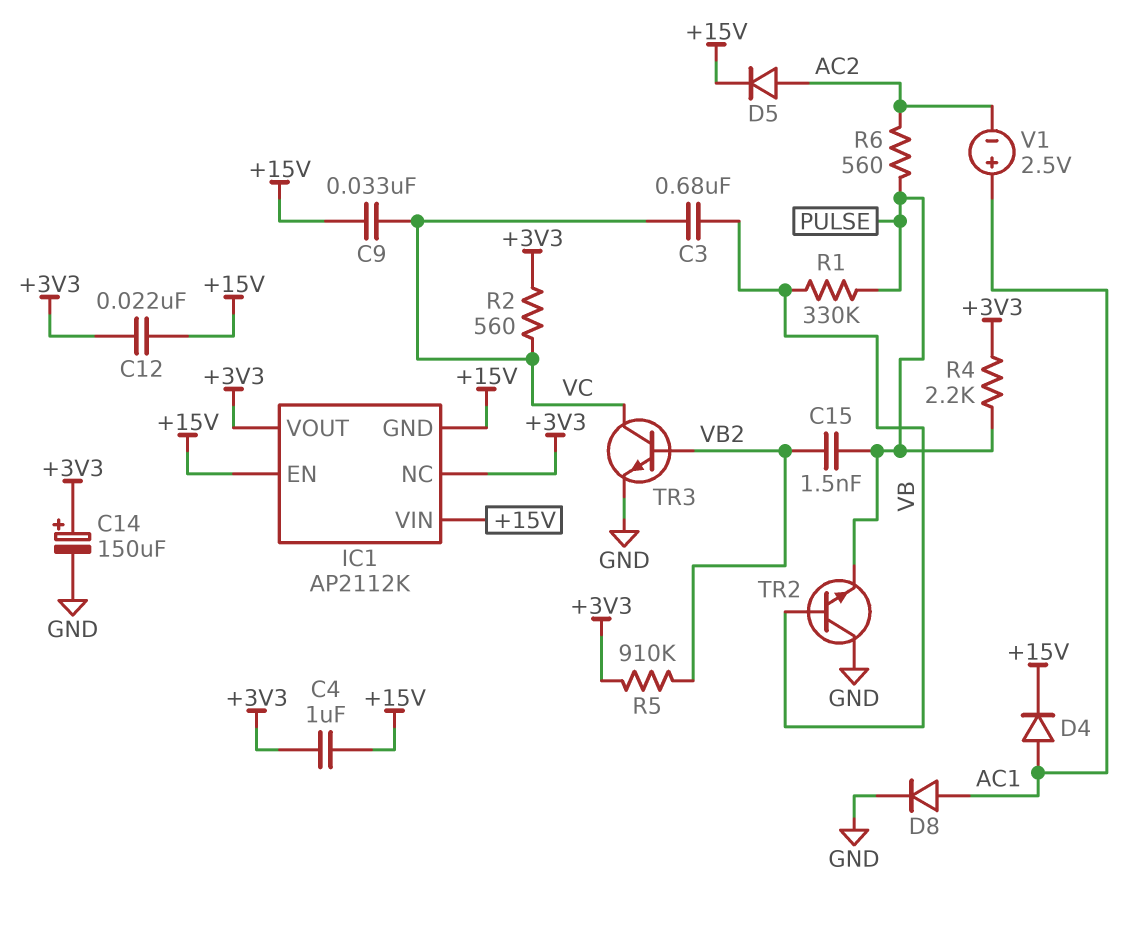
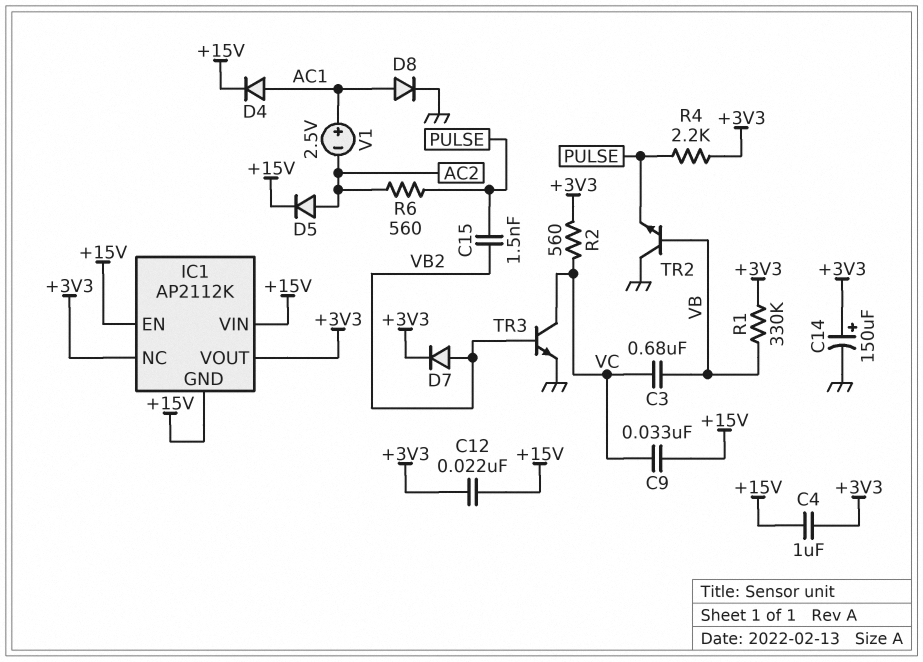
D7: none -> diode (A VB2, K +3V3)
R1: 330k (PULSE, VB) -> 330k (+3V3, VB)
R5: 910k (+3V3, VB2) -> none

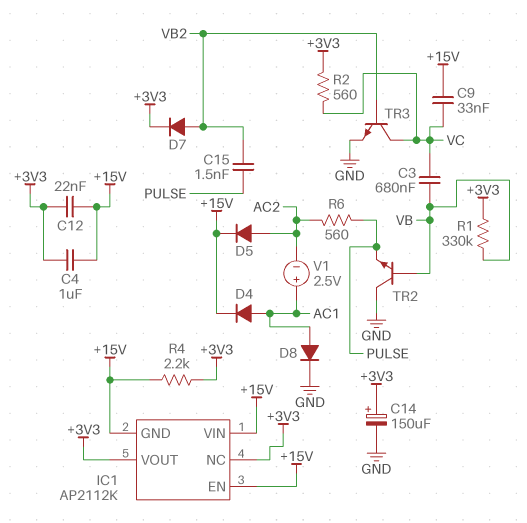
R4: 2.2k (+3V3, PULSE) -> 2.2k (+3V3, +15V)

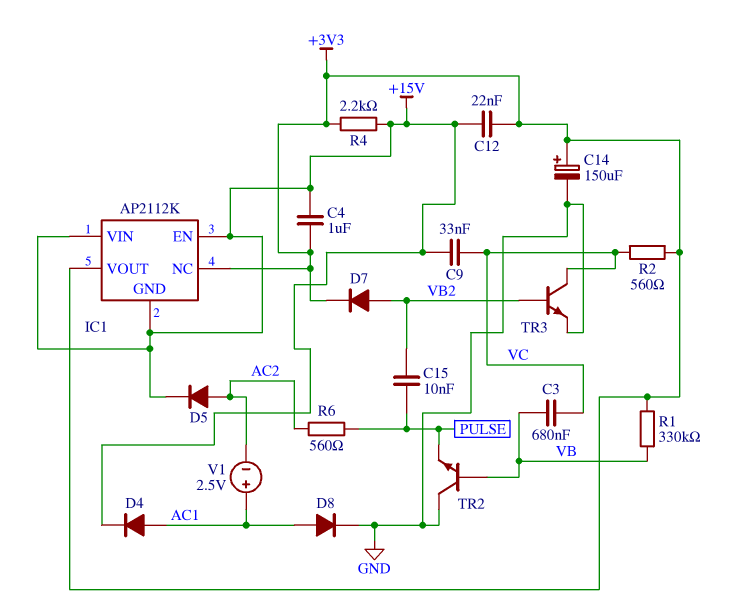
C15: 1.5nF (PULSE, VB2) -> 10nF (PULSE, VB2)

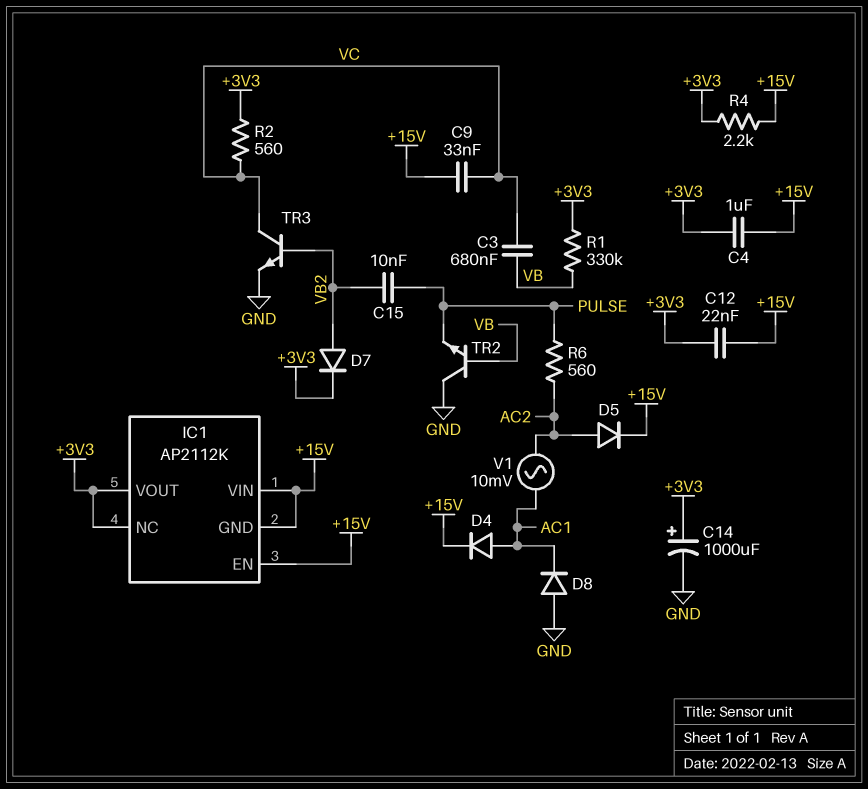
C14: 150uF (plus +3V3, minus GND) -> 1000uF (plus +3V3, minus GND)
D8: diode (A AC1, K GND) -> diode (A GND, K AC1)
V1: 2.5V (plus AC1, minus AC2) -> AC 10mV (AC1, AC2)

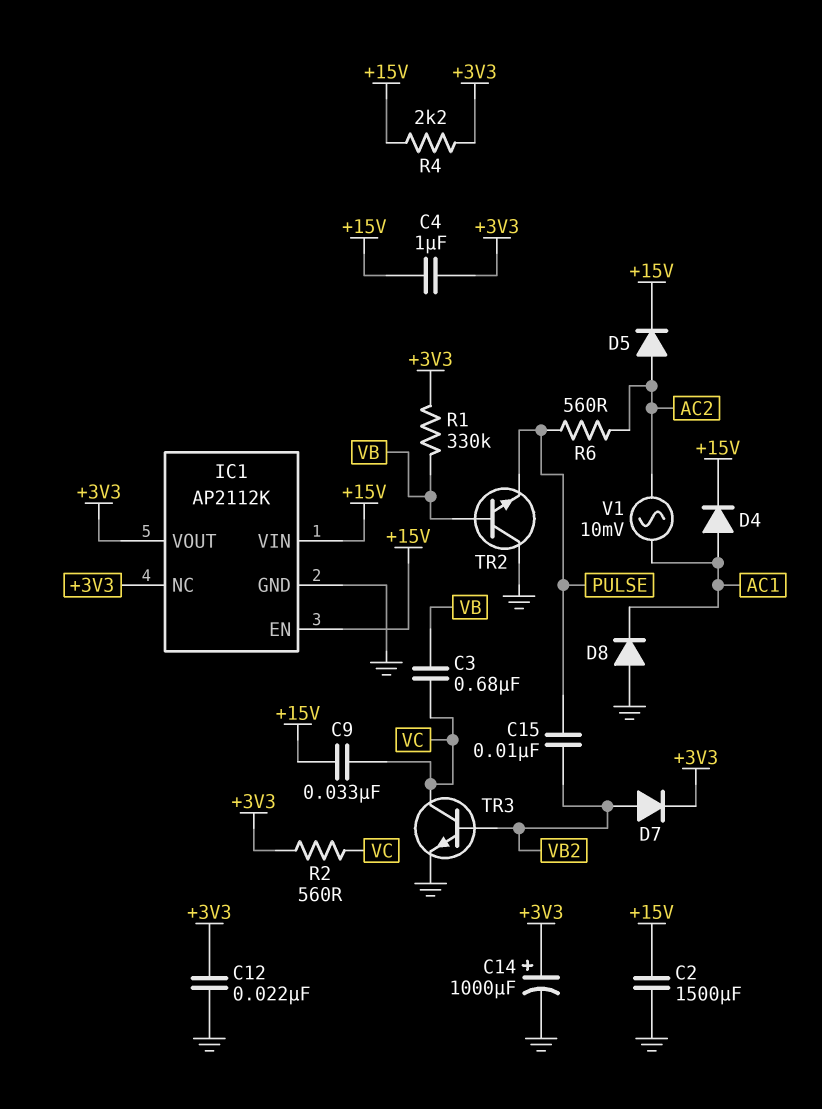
C2: none -> 1500uF (+15V, GND)
C12: 22nF (+3V3, +15V) -> 22nF (+3V3, GND)
IC1 pin GND: +15V -> GND

